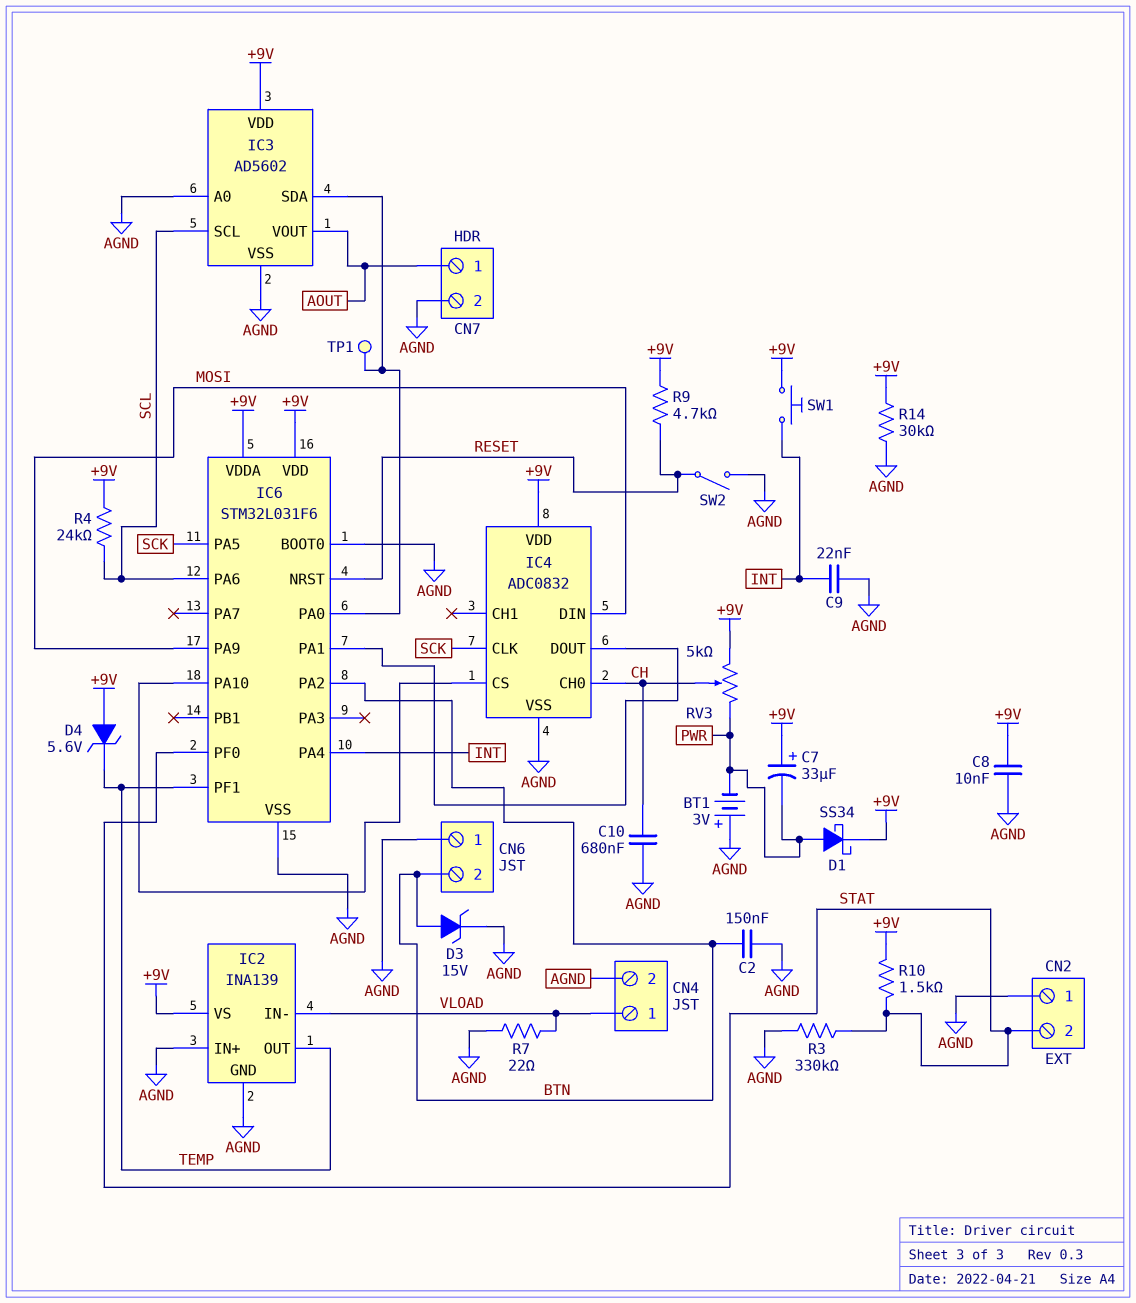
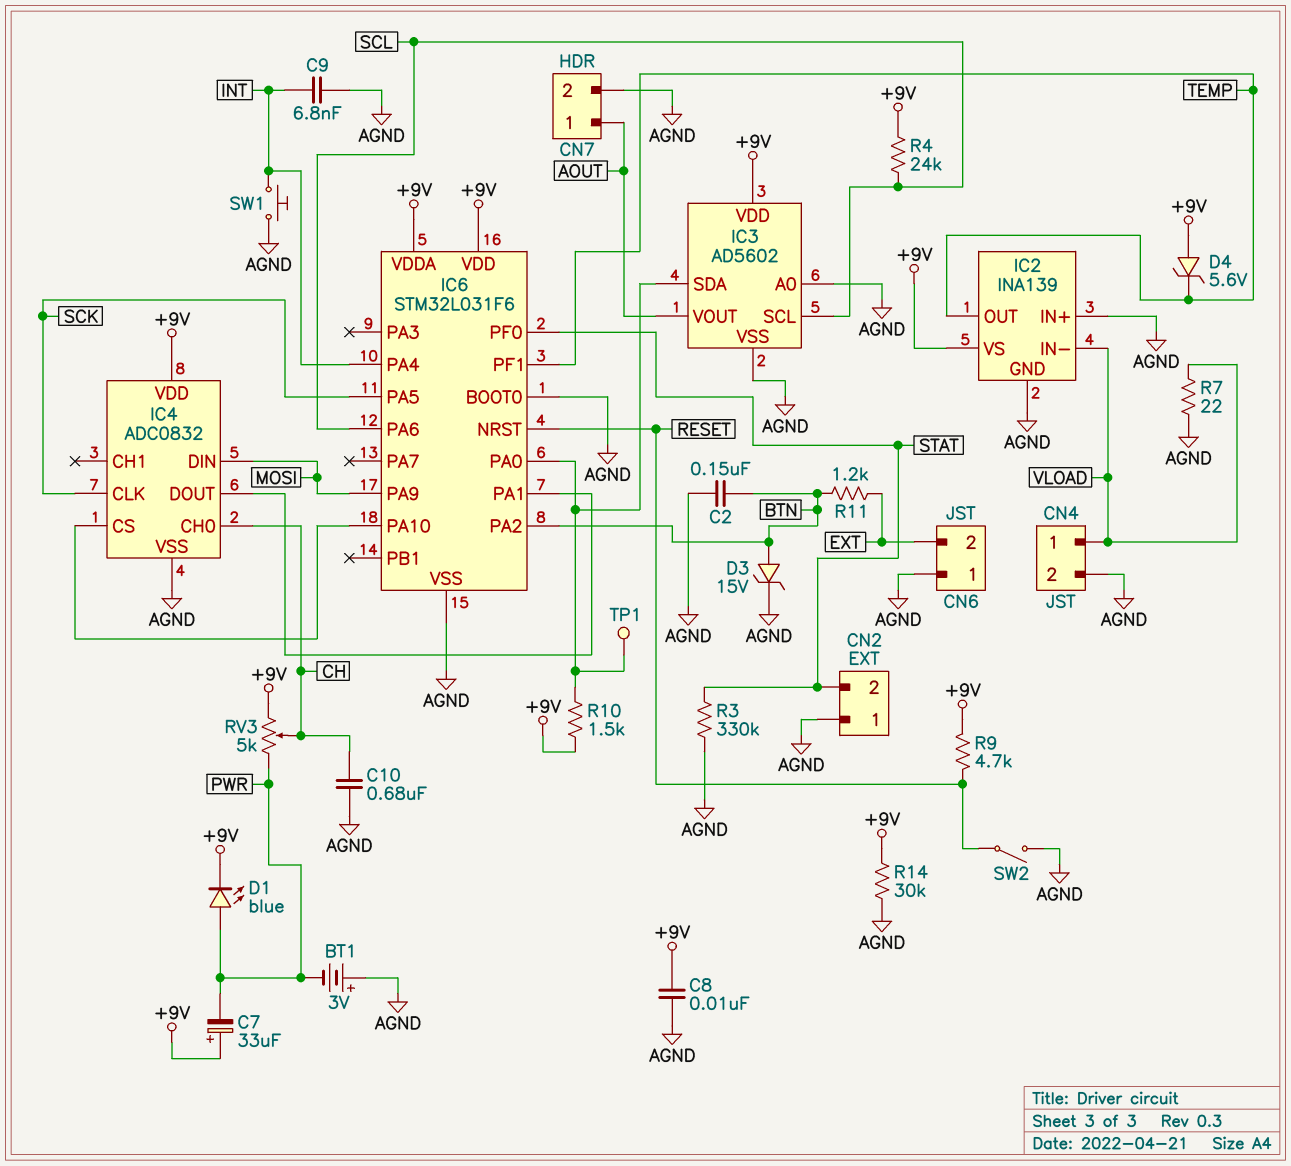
C9: 22nF (AGND, INT) -> 6.8nF (AGND, INT)
CN6 pin 2: BTN -> EXT
D1: schottky SS34 (A PWR, K +9V) -> LED blue (A PWR, K +9V)
R10: 1.5k (+9V, STAT) -> 1.5k (+9V, IC3/SDA)
R11: none -> 1.2k (BTN, EXT)
SW1: button (+9V, INT) -> button (AGND, INT)

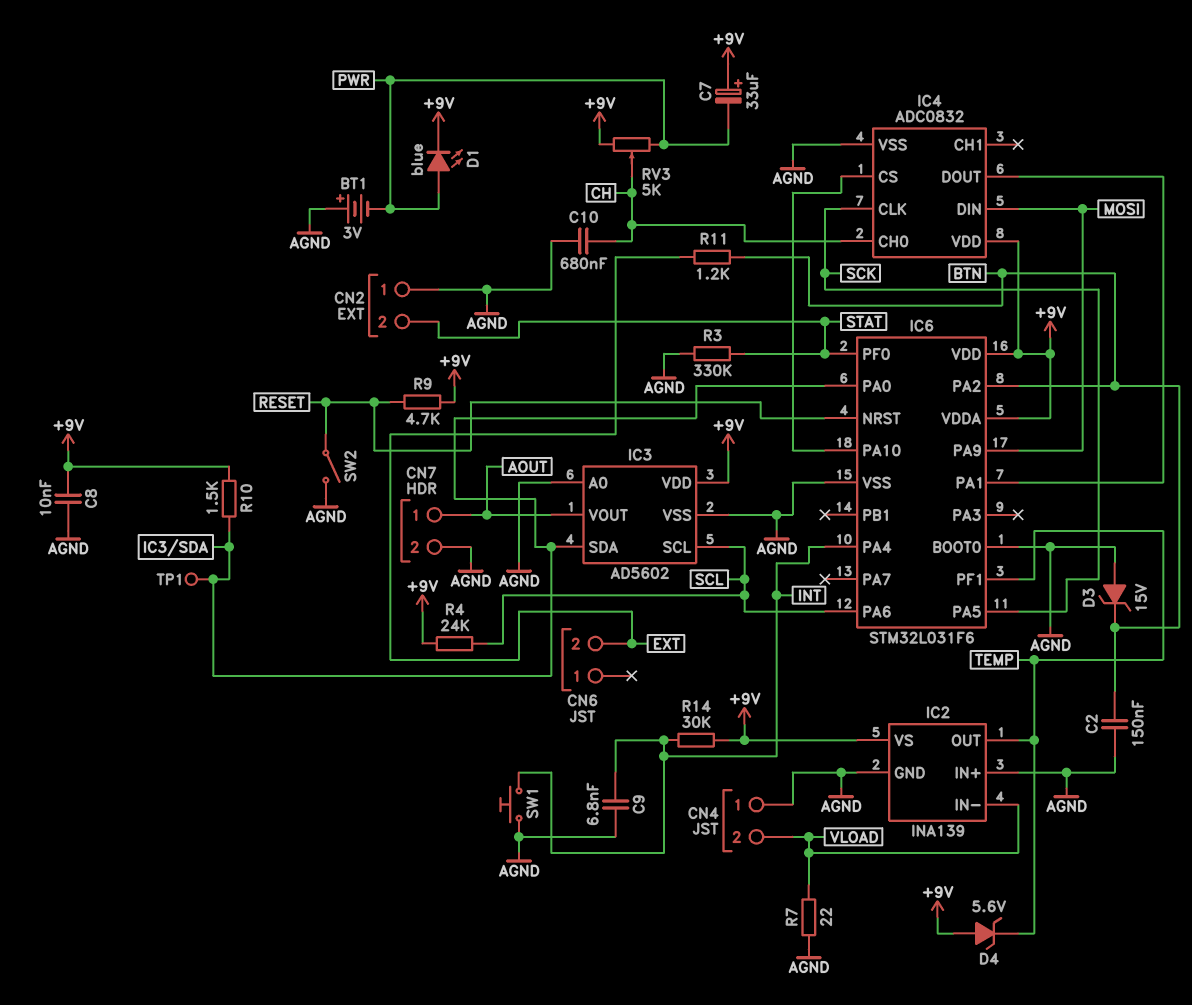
CN4 pin 1: VLOAD -> AGND
CN4 pin 2: AGND -> VLOAD
CN6 pin 1: AGND -> none
D3: zener 15V (A BTN, K AGND) -> zener 15V (A AGND, K BTN)
R14: 30k (+9V, AGND) -> 30k (+9V, INT)

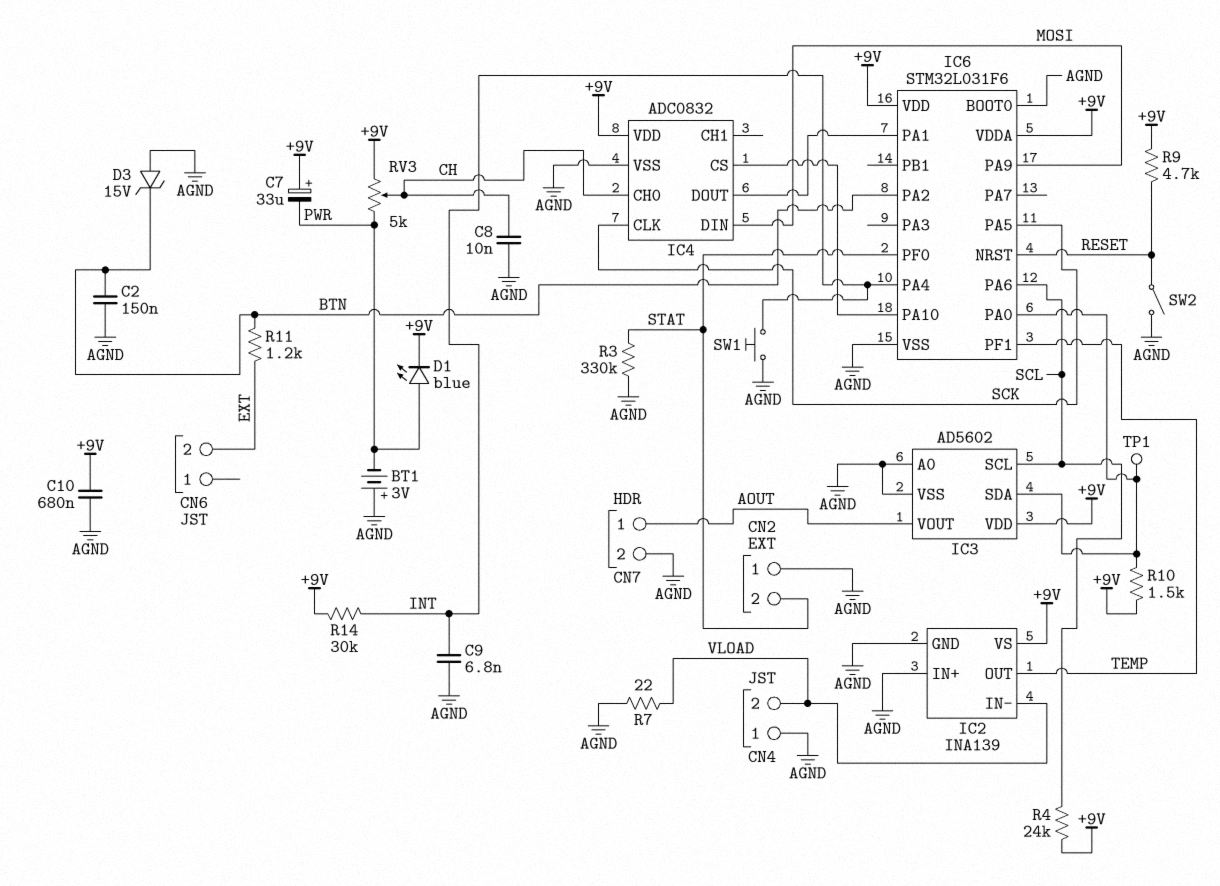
C8: 10nF (+9V, AGND) -> 10nF (AGND, CH)
C10: 680nF (AGND, CH) -> 680nF (+9V, AGND)
D4: zener 5.6V (A +9V, K TEMP) -> none

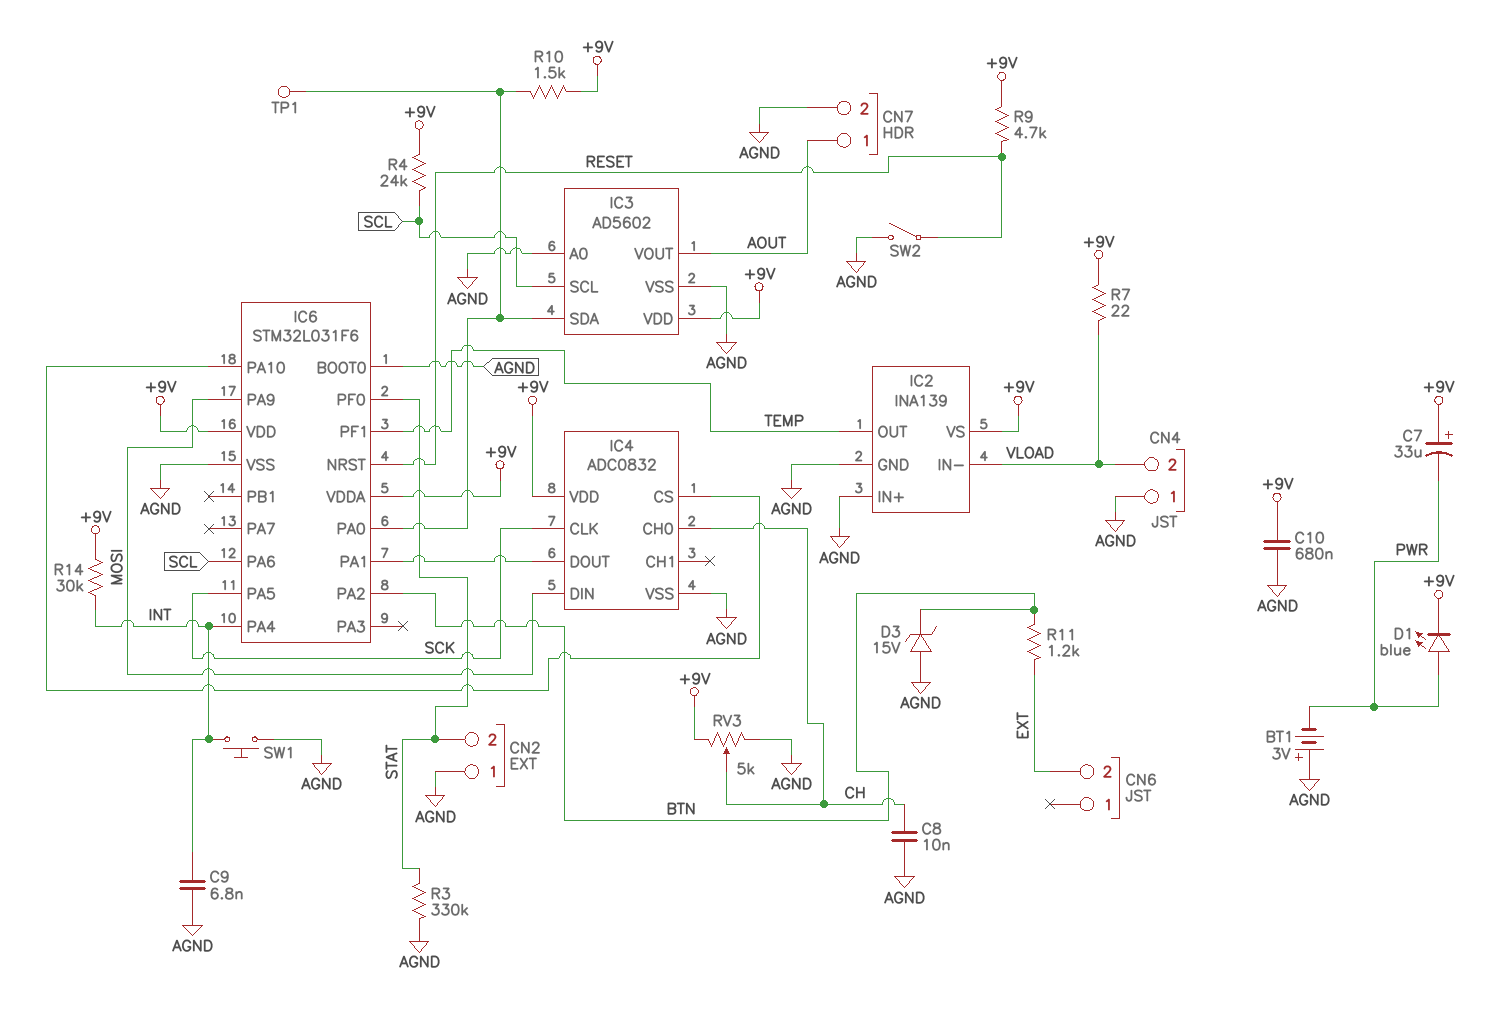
C2: 150nF (AGND, BTN) -> none
R7: 22 (AGND, VLOAD) -> 22 (+9V, VLOAD)
RV3: 5k (+9V, PWR, wiper CH) -> 5k (+9V, AGND, wiper CH)

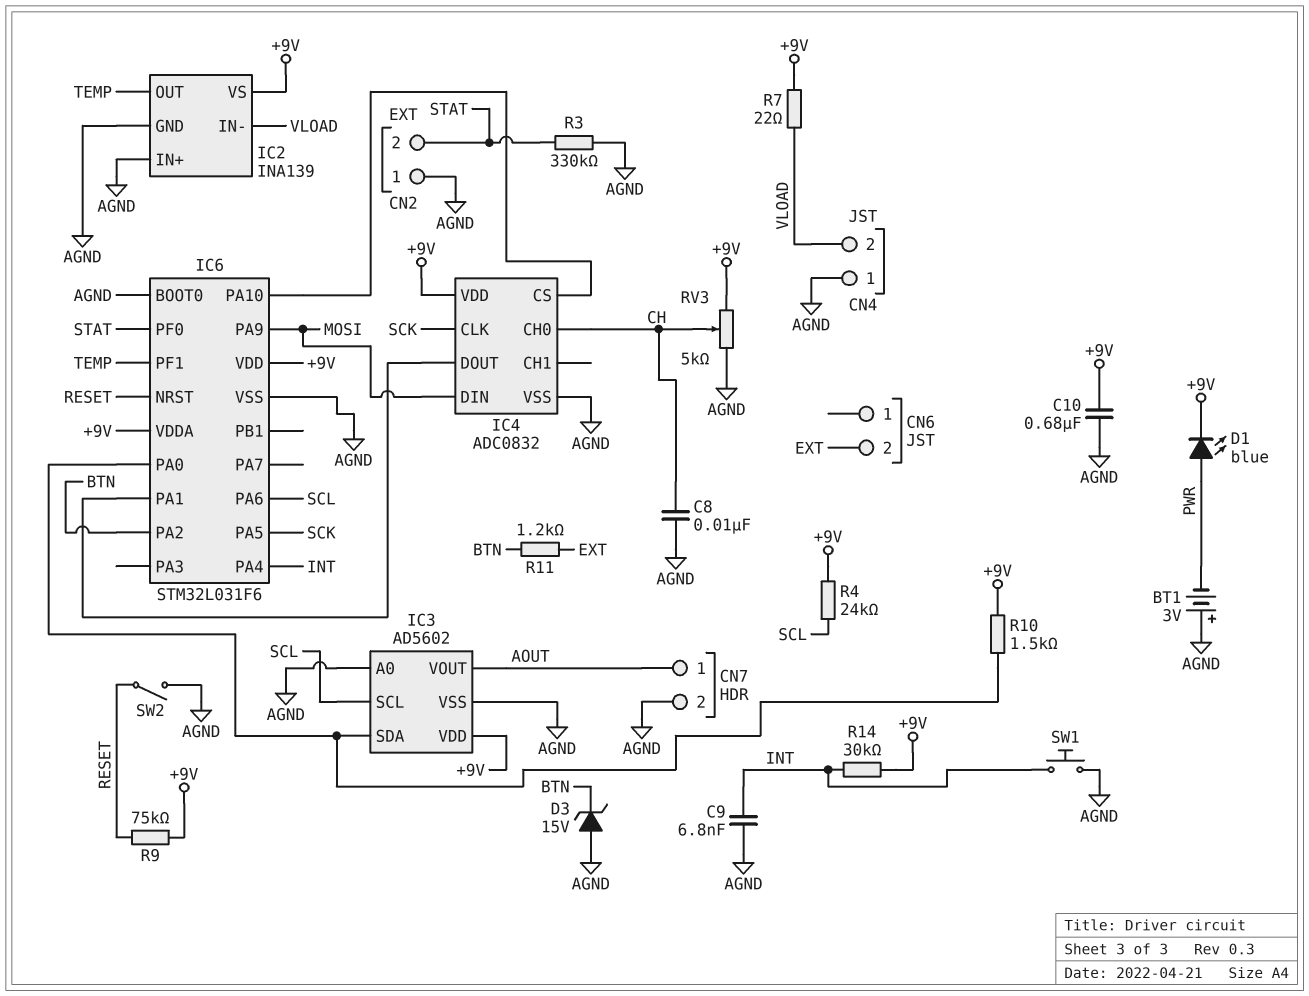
C7: 33uF (plus +9V, minus PWR) -> none
R9: 4.7k (+9V, RESET) -> 75k (+9V, RESET)
TP1: test point (IC3/SDA) -> none

